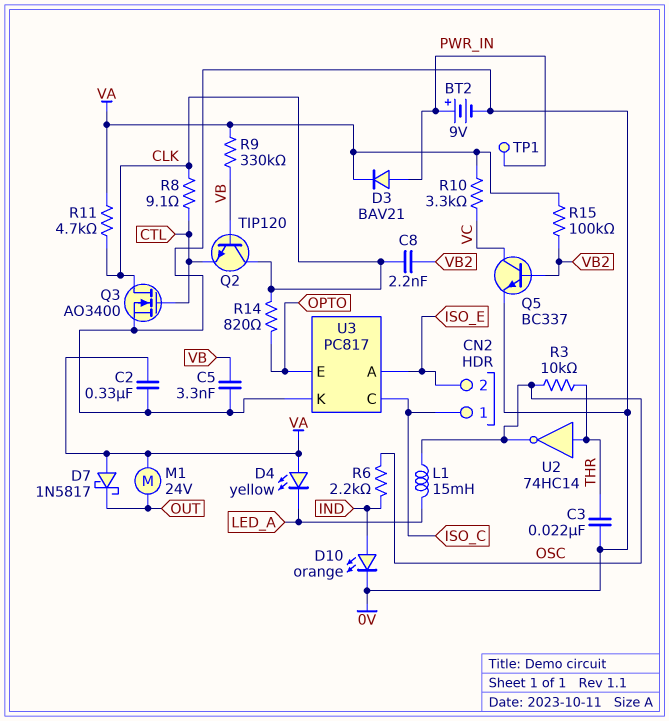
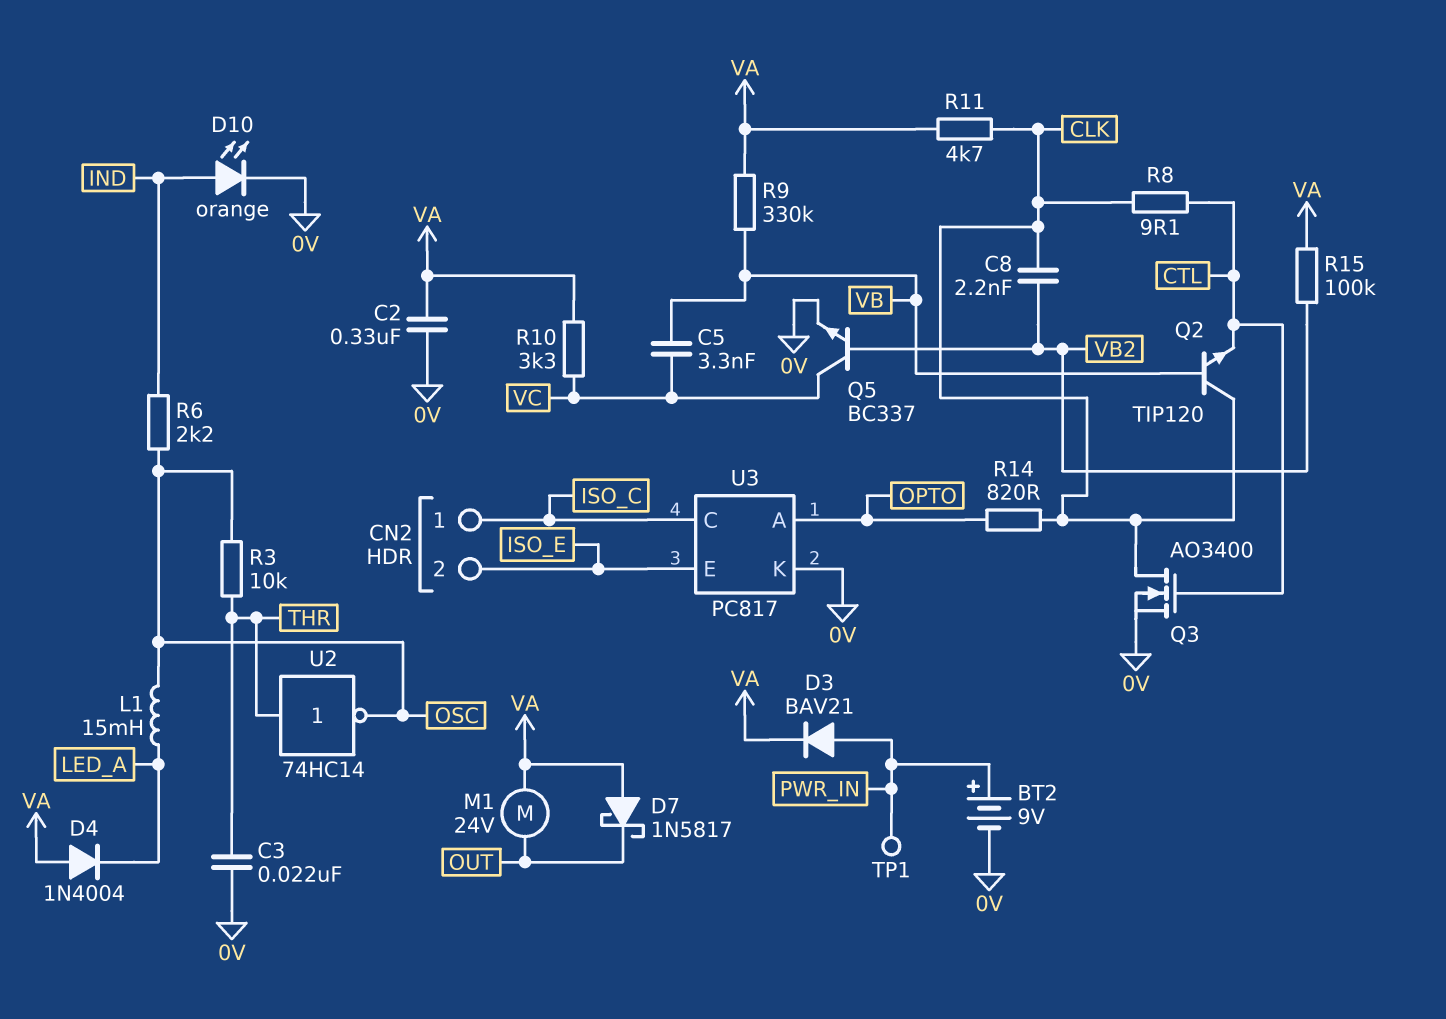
C5: 3.3nF (0V, VB) -> 3.3nF (VB, VC)
D4: LED yellow (A VA, K LED_A) -> diode 1N4004 (A VA, K LED_A)
U3 pin A: ISO_E -> OPTO
U3 pin E: OPTO -> ISO_E

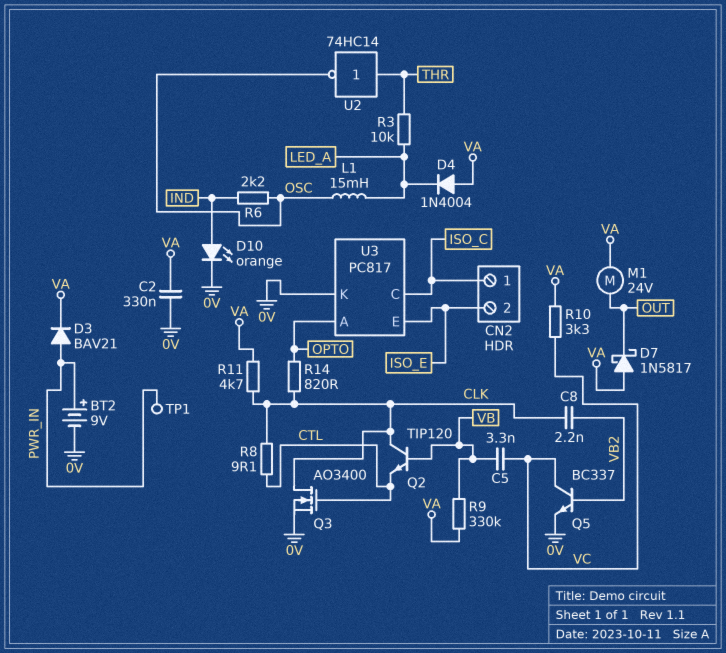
C3: 22nF (0V, THR) -> none
R3: 10k (OSC, THR) -> 10k (LED_A, THR)
R15: 100k (VA, VB2) -> none

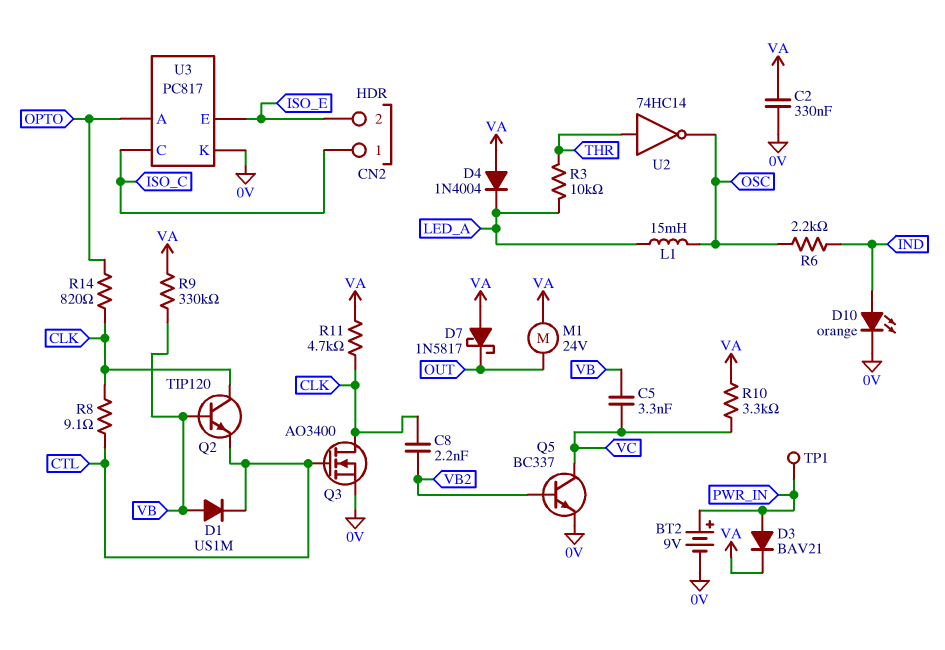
D1: none -> diode US1M (A VB, K CTL)

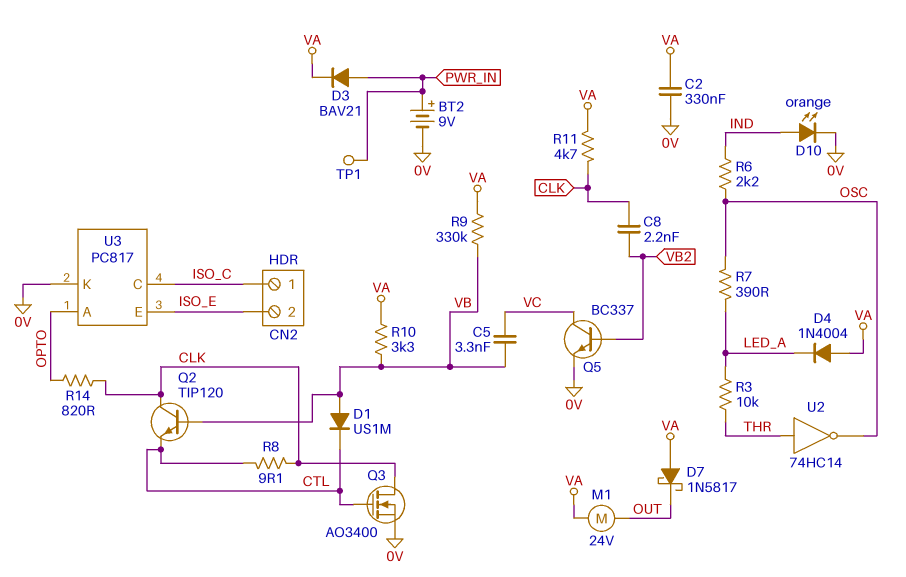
L1: 15mH (LED_A, OSC) -> none
R7: none -> 390 (LED_A, OSC)
R10: 3.3k (VA, VC) -> 3.3k (VA, VB)

